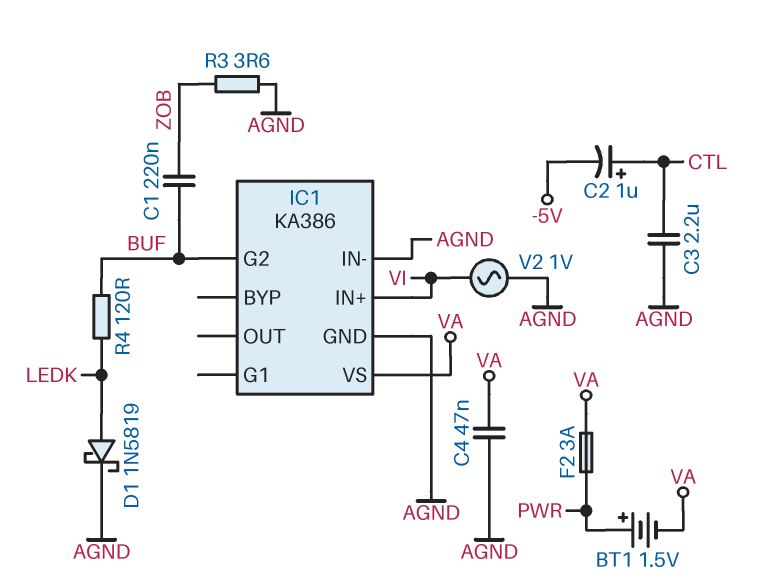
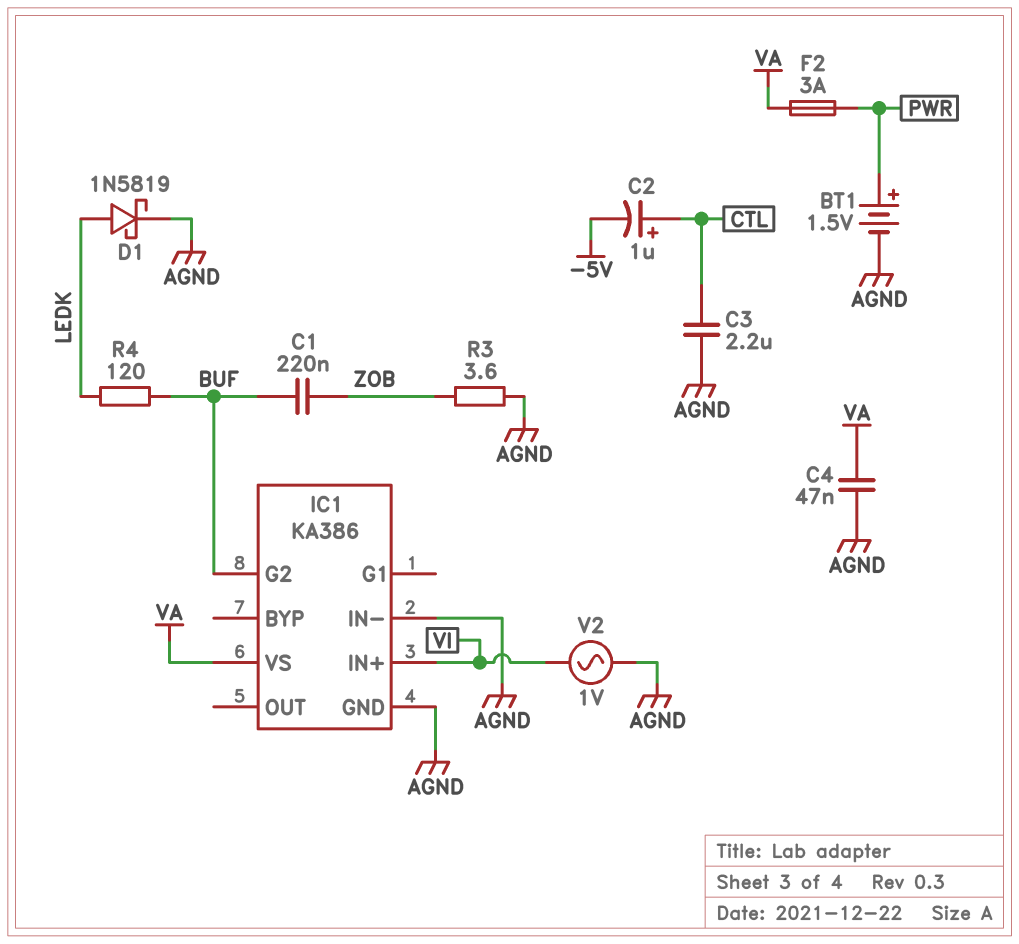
BT1: 1.5V (plus PWR, minus VA) -> 1.5V (plus PWR, minus AGND)

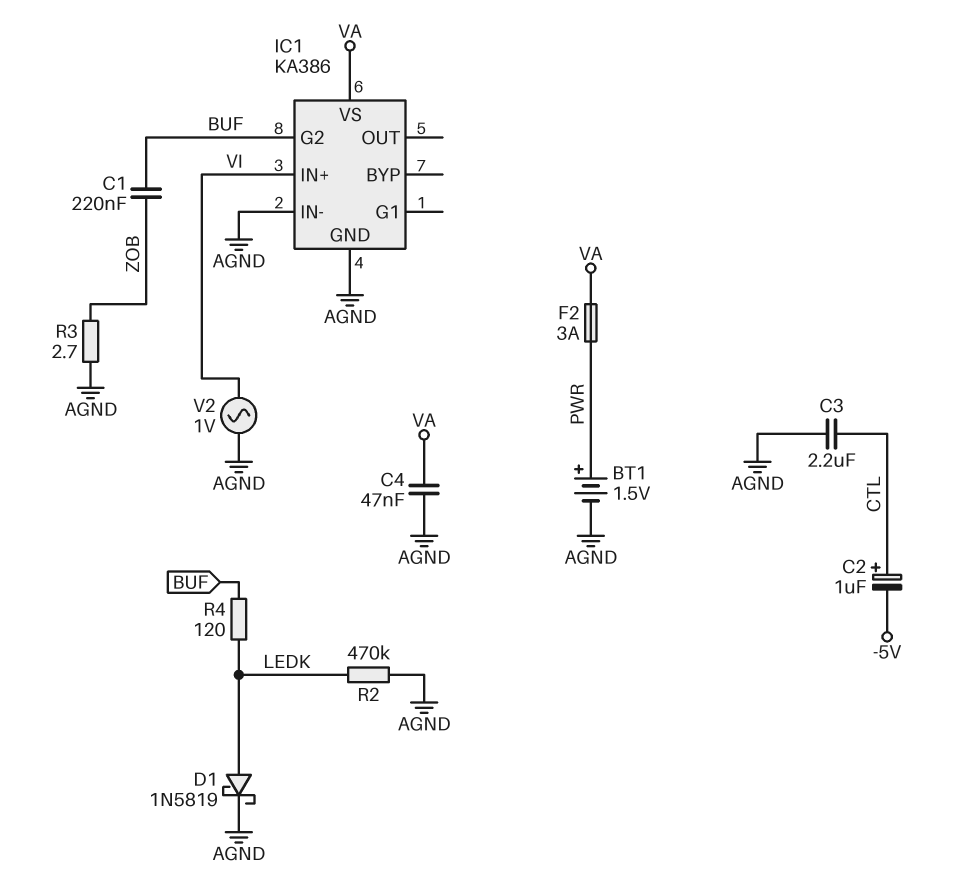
R2: none -> 470k (AGND, LEDK)
R3: 3.6 (AGND, ZOB) -> 2.7 (AGND, ZOB)

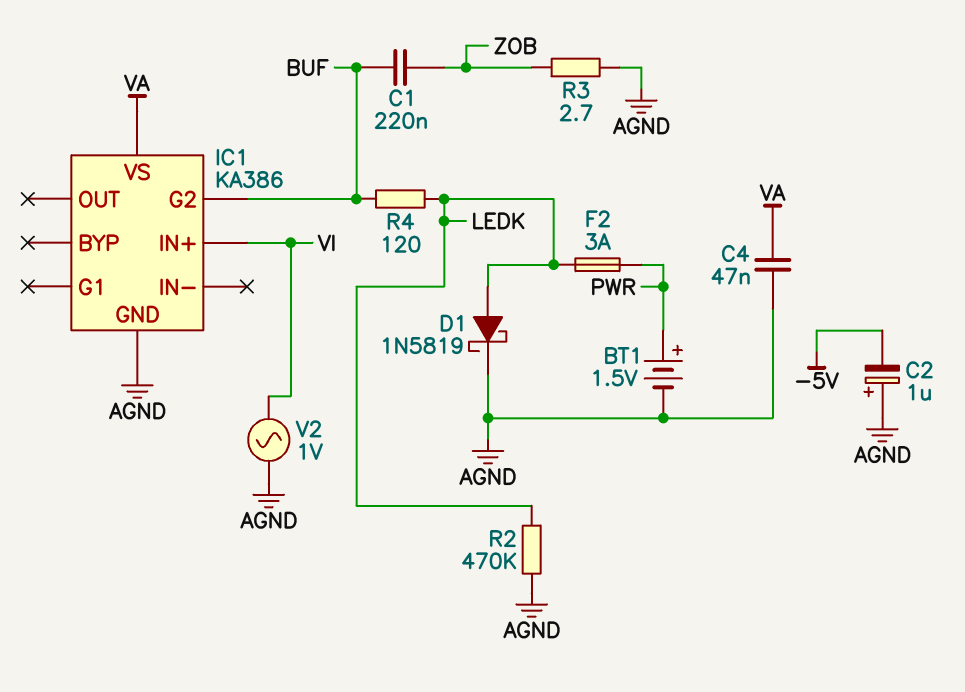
C2: 1uF (plus CTL, minus -5V) -> 1uF (plus AGND, minus -5V)
C3: 2.2uF (AGND, CTL) -> none
F2: 3A (PWR, VA) -> 3A (LEDK, PWR)
IC1 pin IN-: AGND -> none

